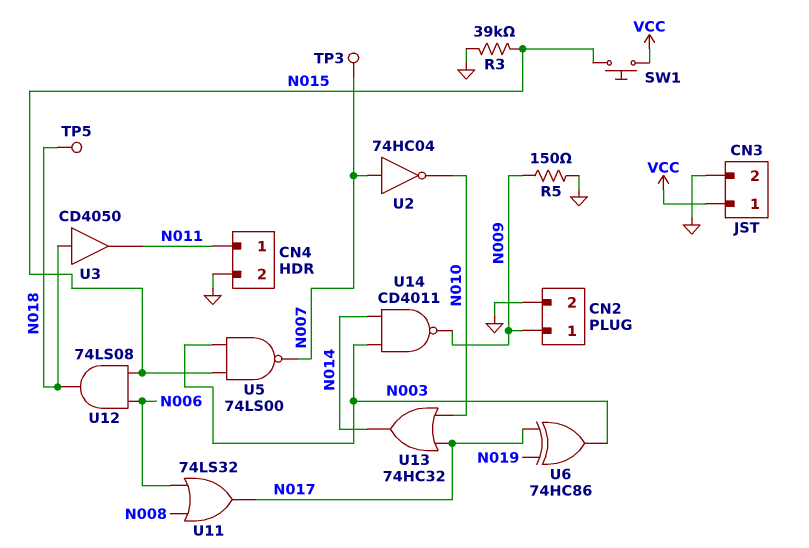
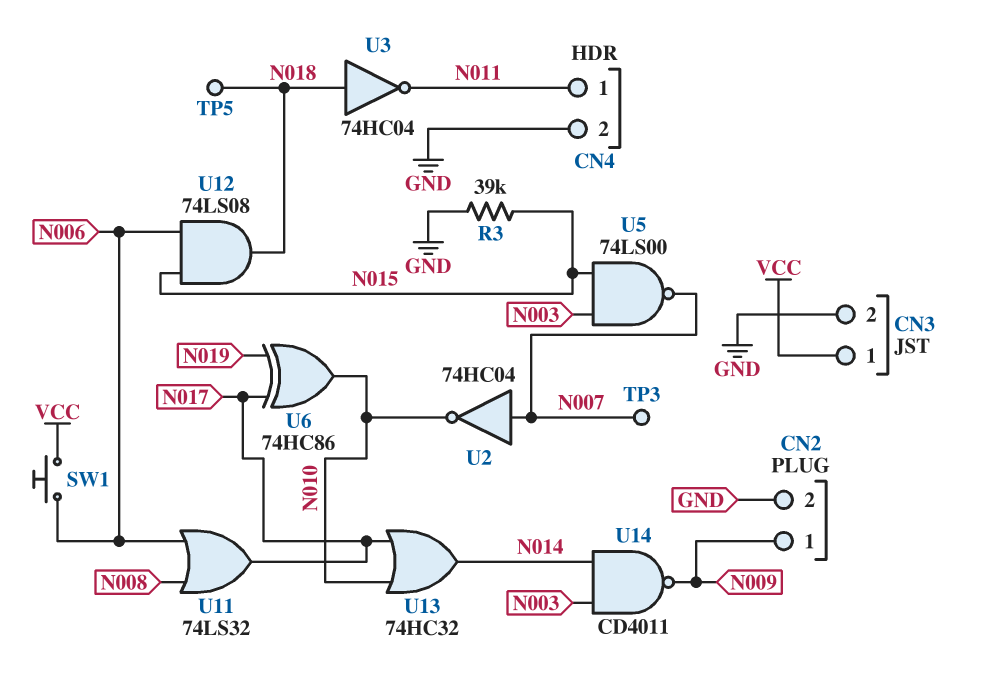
R5: 150 (GND, N009) -> none
SW1: button (N015, VCC) -> button (N006, VCC)
U3: buffer CD4050 (in N018, out N011) -> NOT 74HC04 (in N018, out N011)
U6: XOR 74HC86 (in N017, in N019, out N003) -> XOR 74HC86 (in N017, in N019, out N010)

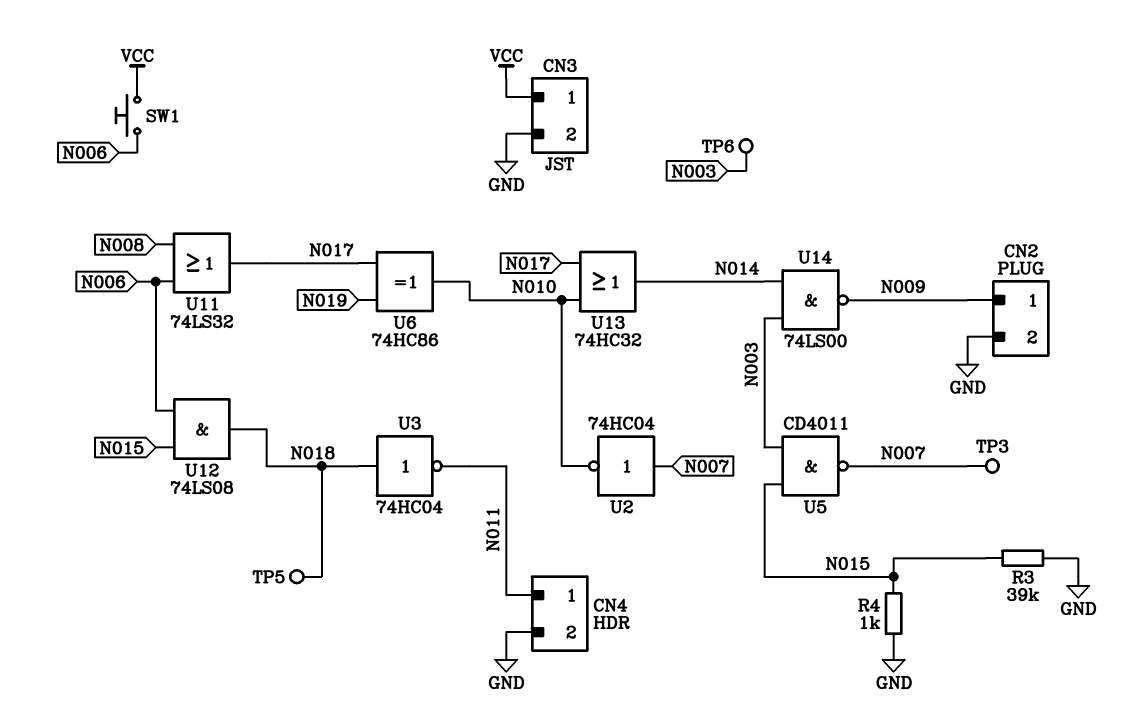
R4: none -> 1k (GND, N015)
TP6: none -> test point (N003)
U5: NAND 74LS00 (in N003, in N015, out N007) -> NAND CD4011 (in N003, in N015, out N007)
U14: NAND CD4011 (in N003, in N014, out N009) -> NAND 74LS00 (in N003, in N014, out N009)

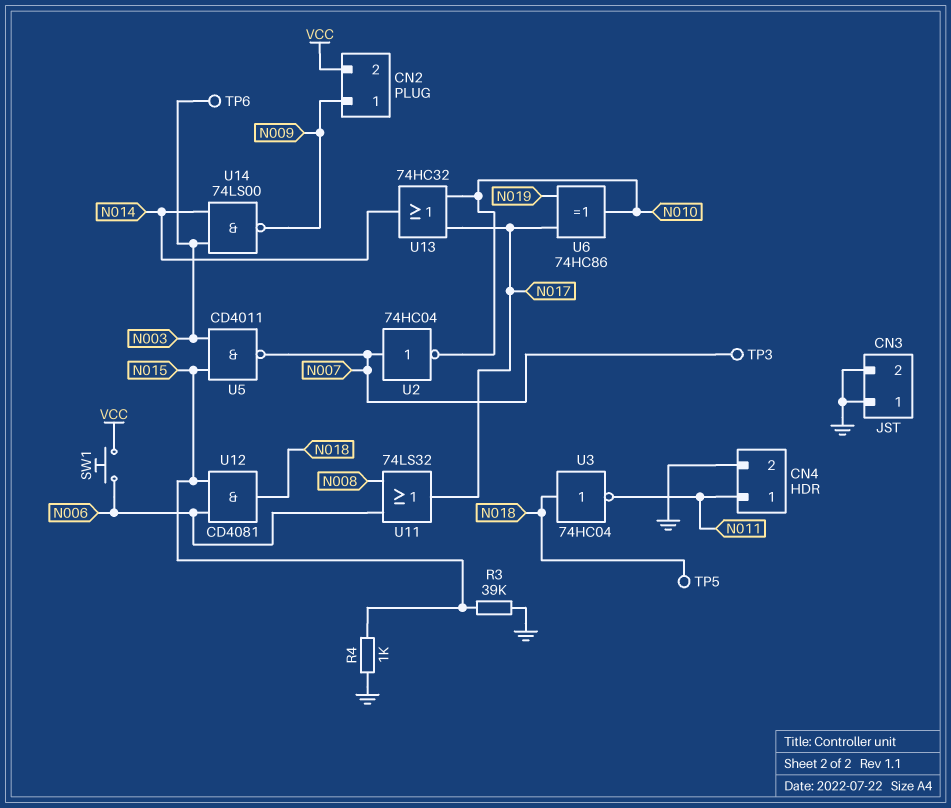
CN2 pin 2: GND -> VCC
CN3 pin 1: VCC -> GND
U12: AND 74LS08 (in N006, in N015, out N018) -> AND CD4081 (in N006, in N015, out N018)

